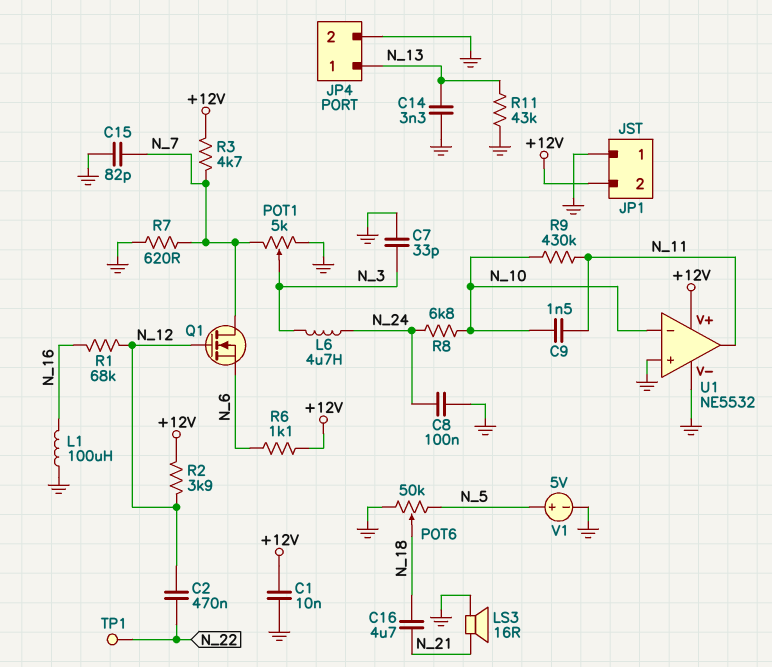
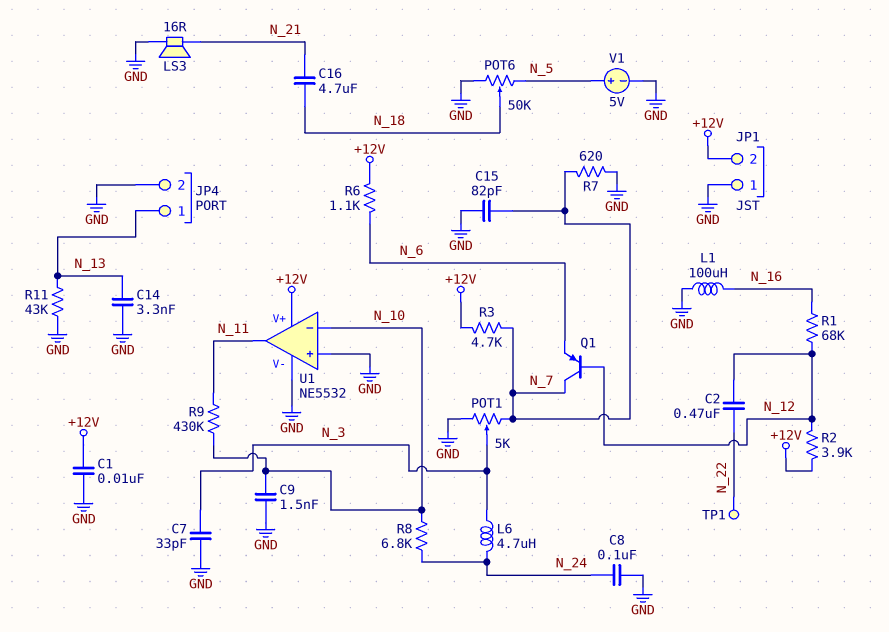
C9: 1.5nF (N_10, N_11) -> 1.5nF (GND, N_10)
Q1: NMOS (G N_12, D N_7, S N_6) -> PNP (B N_12, C N_7, E N_6)

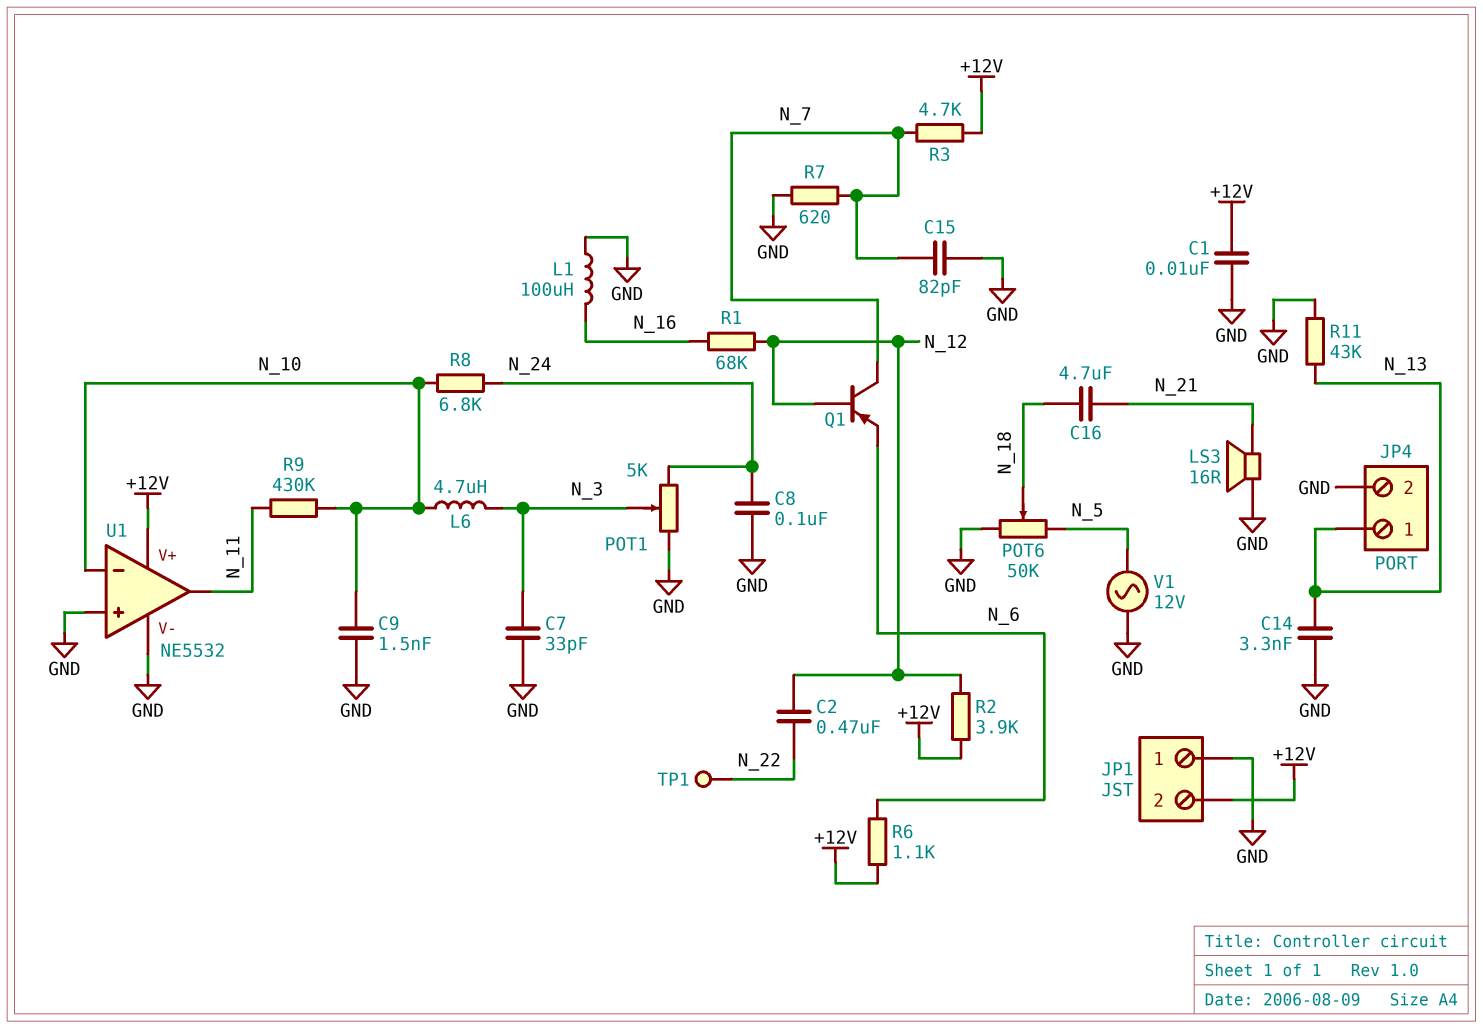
L6: 4.7uH (N_3, N_24) -> 4.7uH (N_3, N_10)
POT1: 5k (GND, N_7, wiper N_3) -> 5k (GND, N_24, wiper N_3)
V1: 5V (plus N_5, minus GND) -> AC 12V (GND, N_5)

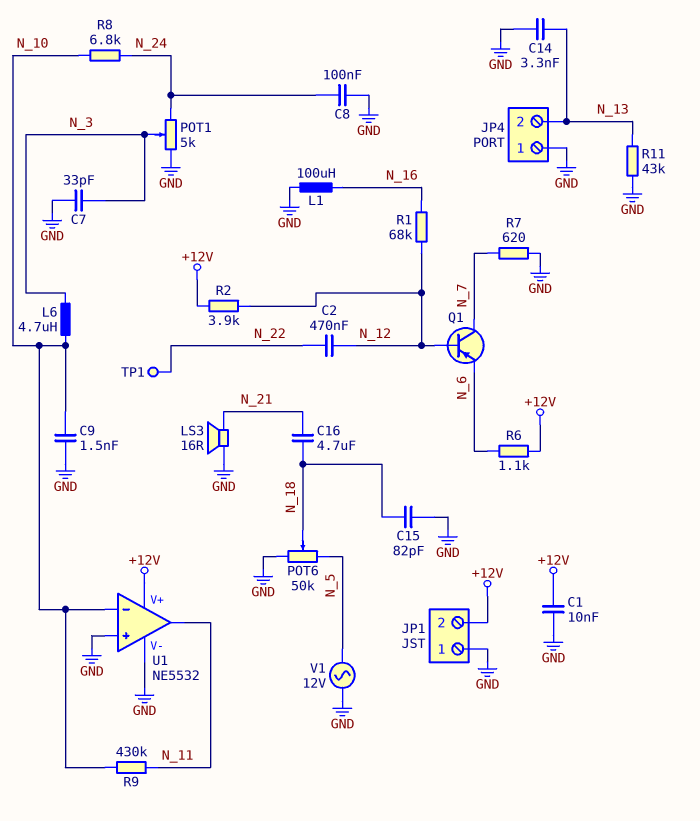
C15: 82pF (GND, N_7) -> 82pF (GND, N_18)
JP4 pin 1: N_13 -> GND
JP4 pin 2: GND -> N_13
R3: 4.7k (+12V, N_7) -> none

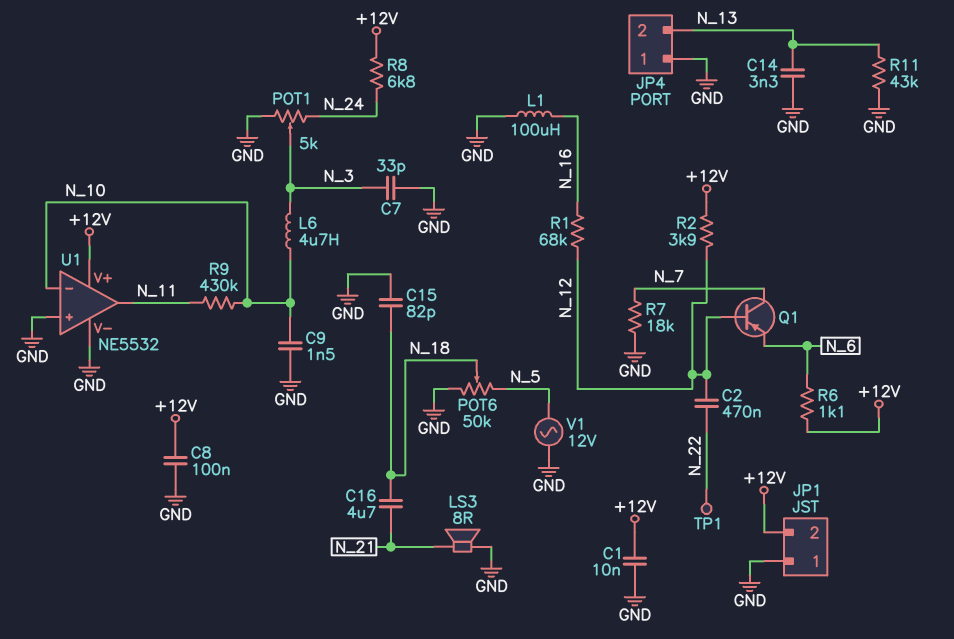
C8: 100nF (GND, N_24) -> 100nF (+12V, GND)
LS3: speaker 16R (GND, N_21) -> speaker 8R (GND, N_21)
R7: 620 (GND, N_7) -> 18k (GND, N_7)
R8: 6.8k (N_10, N_24) -> 6.8k (+12V, N_24)

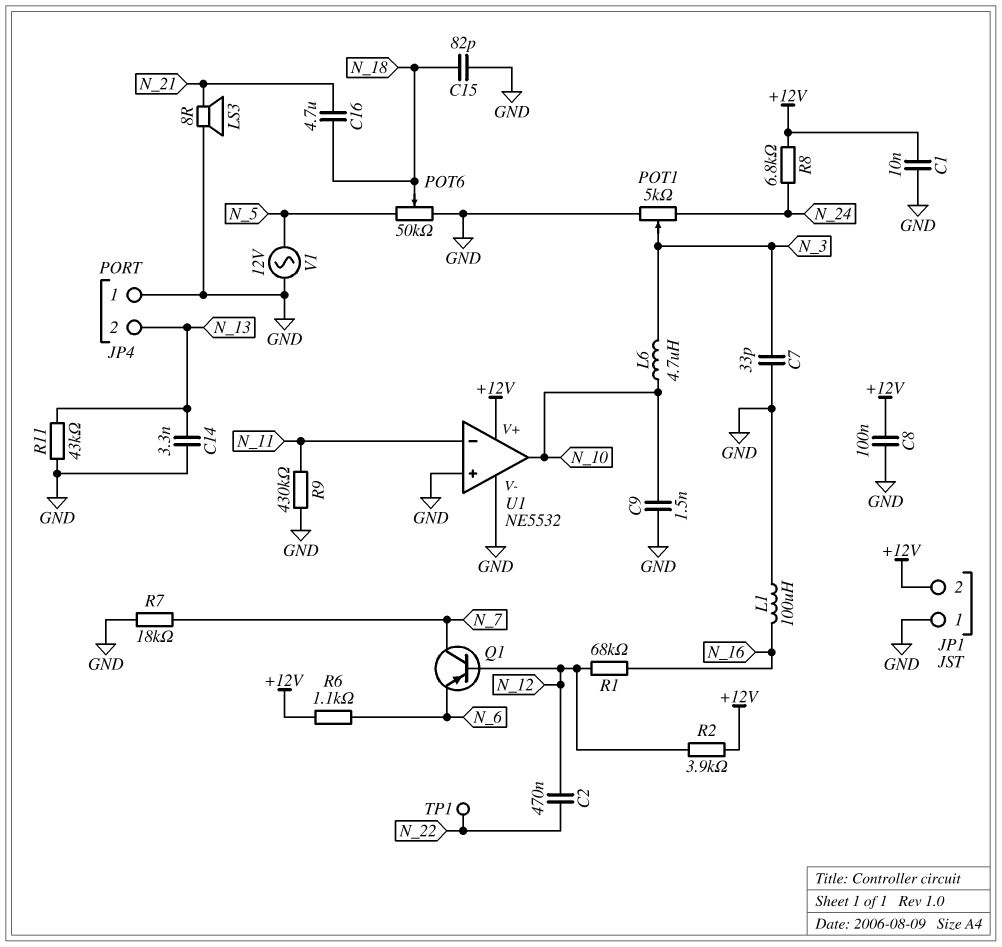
R9: 430k (N_10, N_11) -> 430k (GND, N_11)
U1 pin in-: N_10 -> N_11
U1 pin out: N_11 -> N_10

